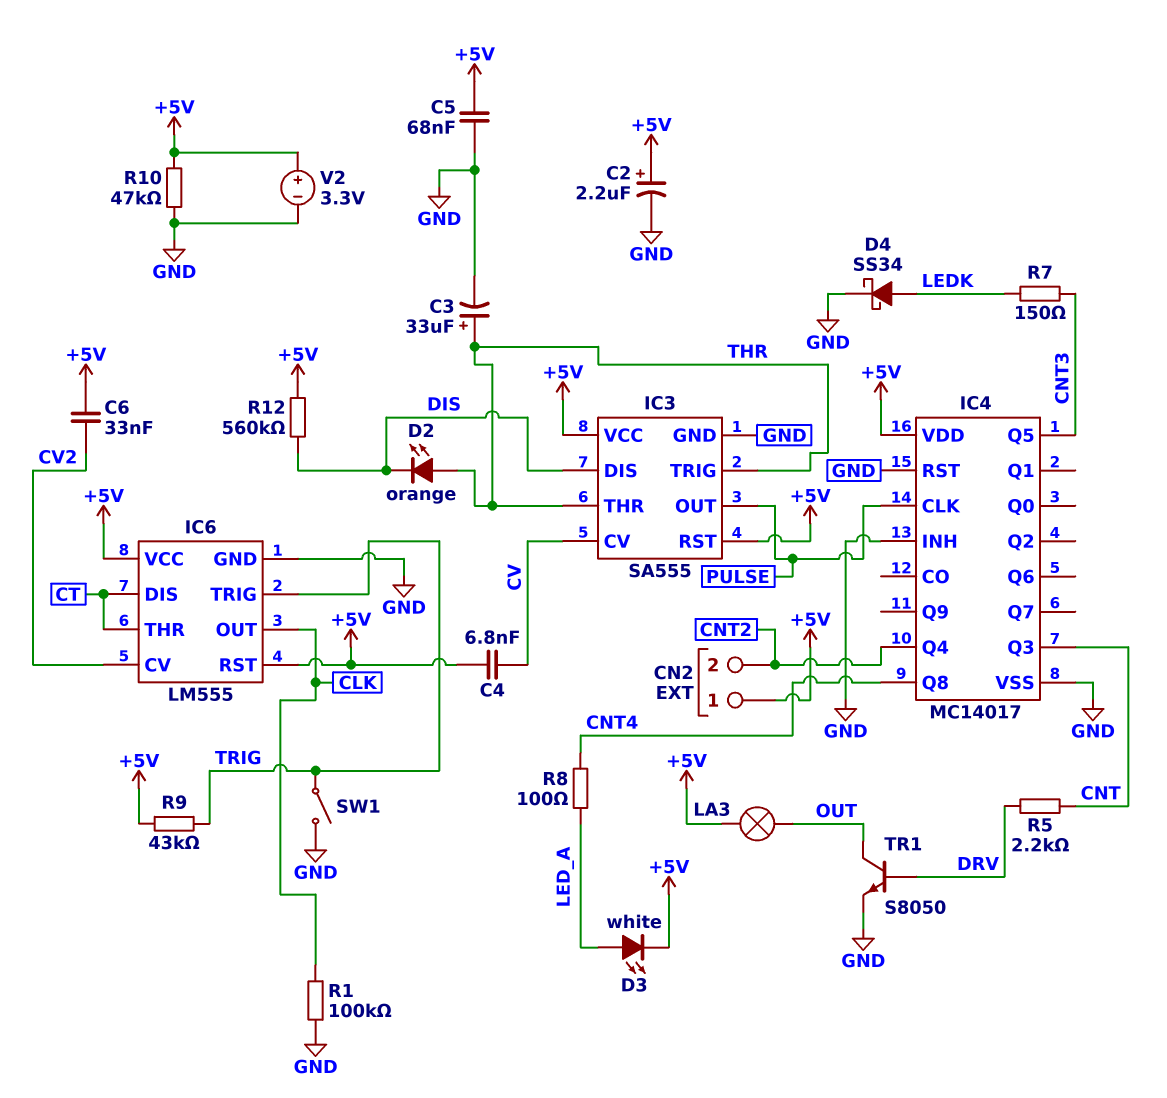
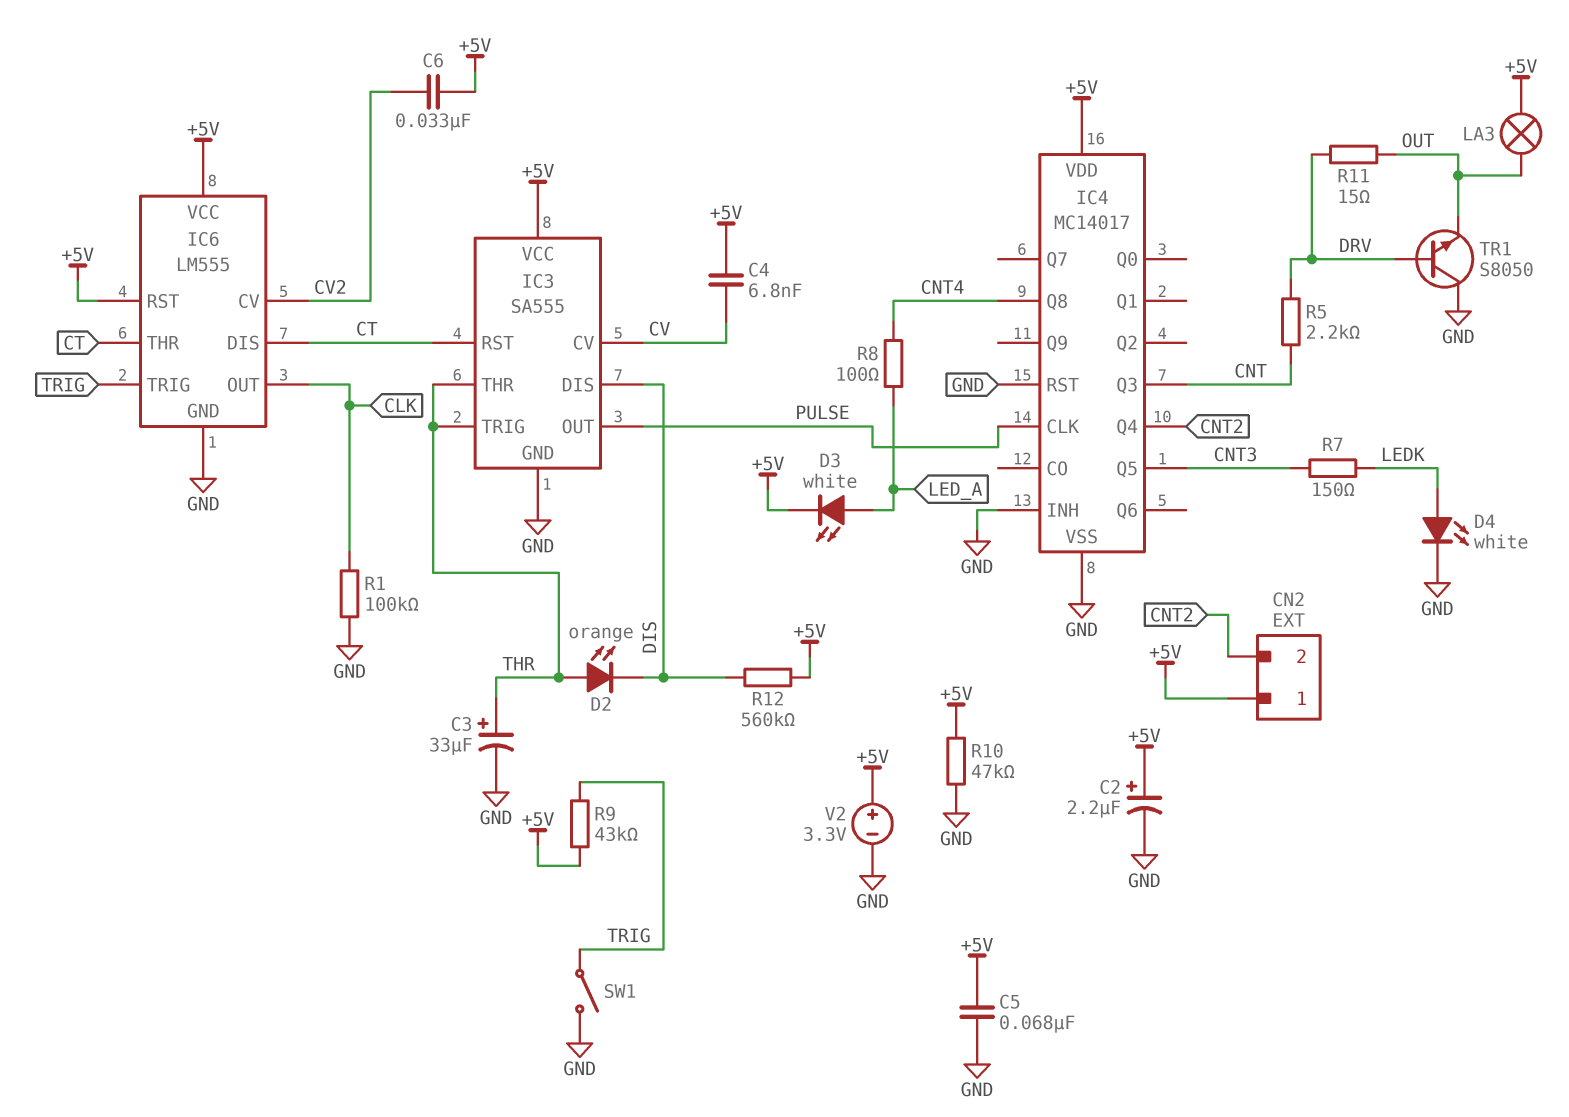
D4: schottky SS34 (A LEDK, K GND) -> LED white (A LEDK, K GND)
IC3 pin RST: +5V -> CT
R11: none -> 15 (DRV, OUT)
TR1: NPN S8050 (B DRV, C OUT, E GND) -> NPN S8050 (B DRV, C GND, E OUT)

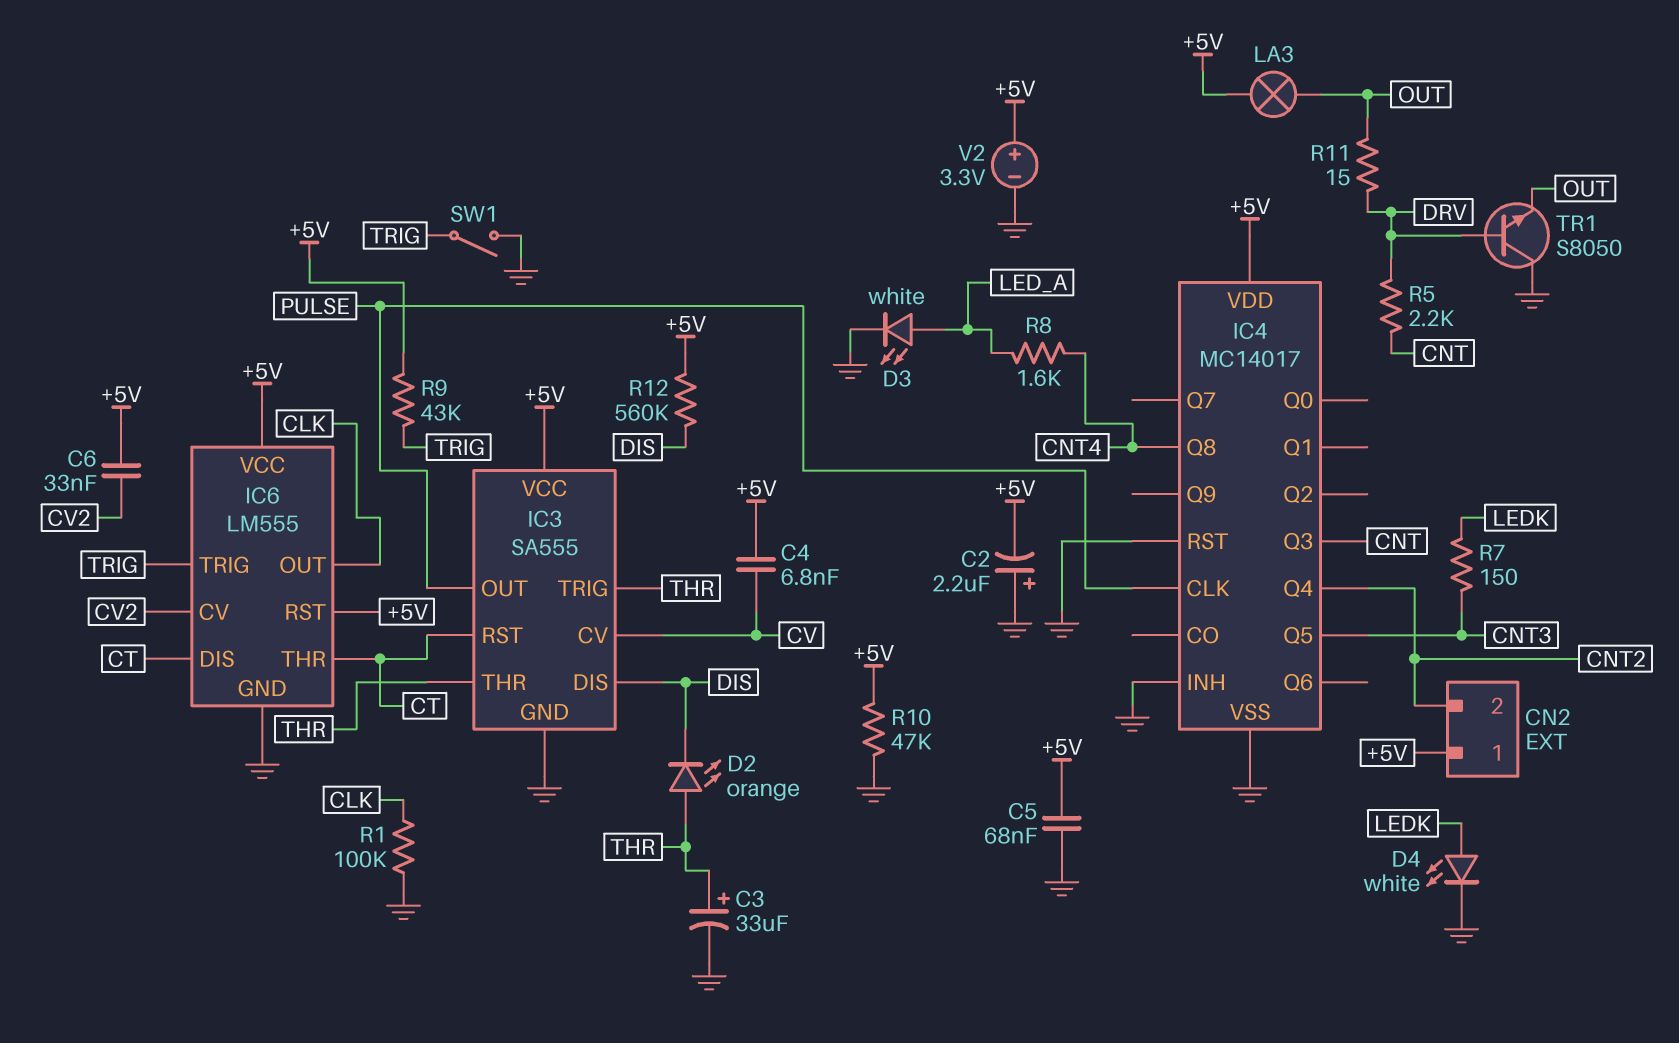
C2: 2.2uF (plus +5V, minus GND) -> 2.2uF (plus GND, minus +5V)
D3: LED white (A LED_A, K +5V) -> LED white (A LED_A, K GND)
R8: 100 (CNT4, LED_A) -> 1.6k (CNT4, LED_A)

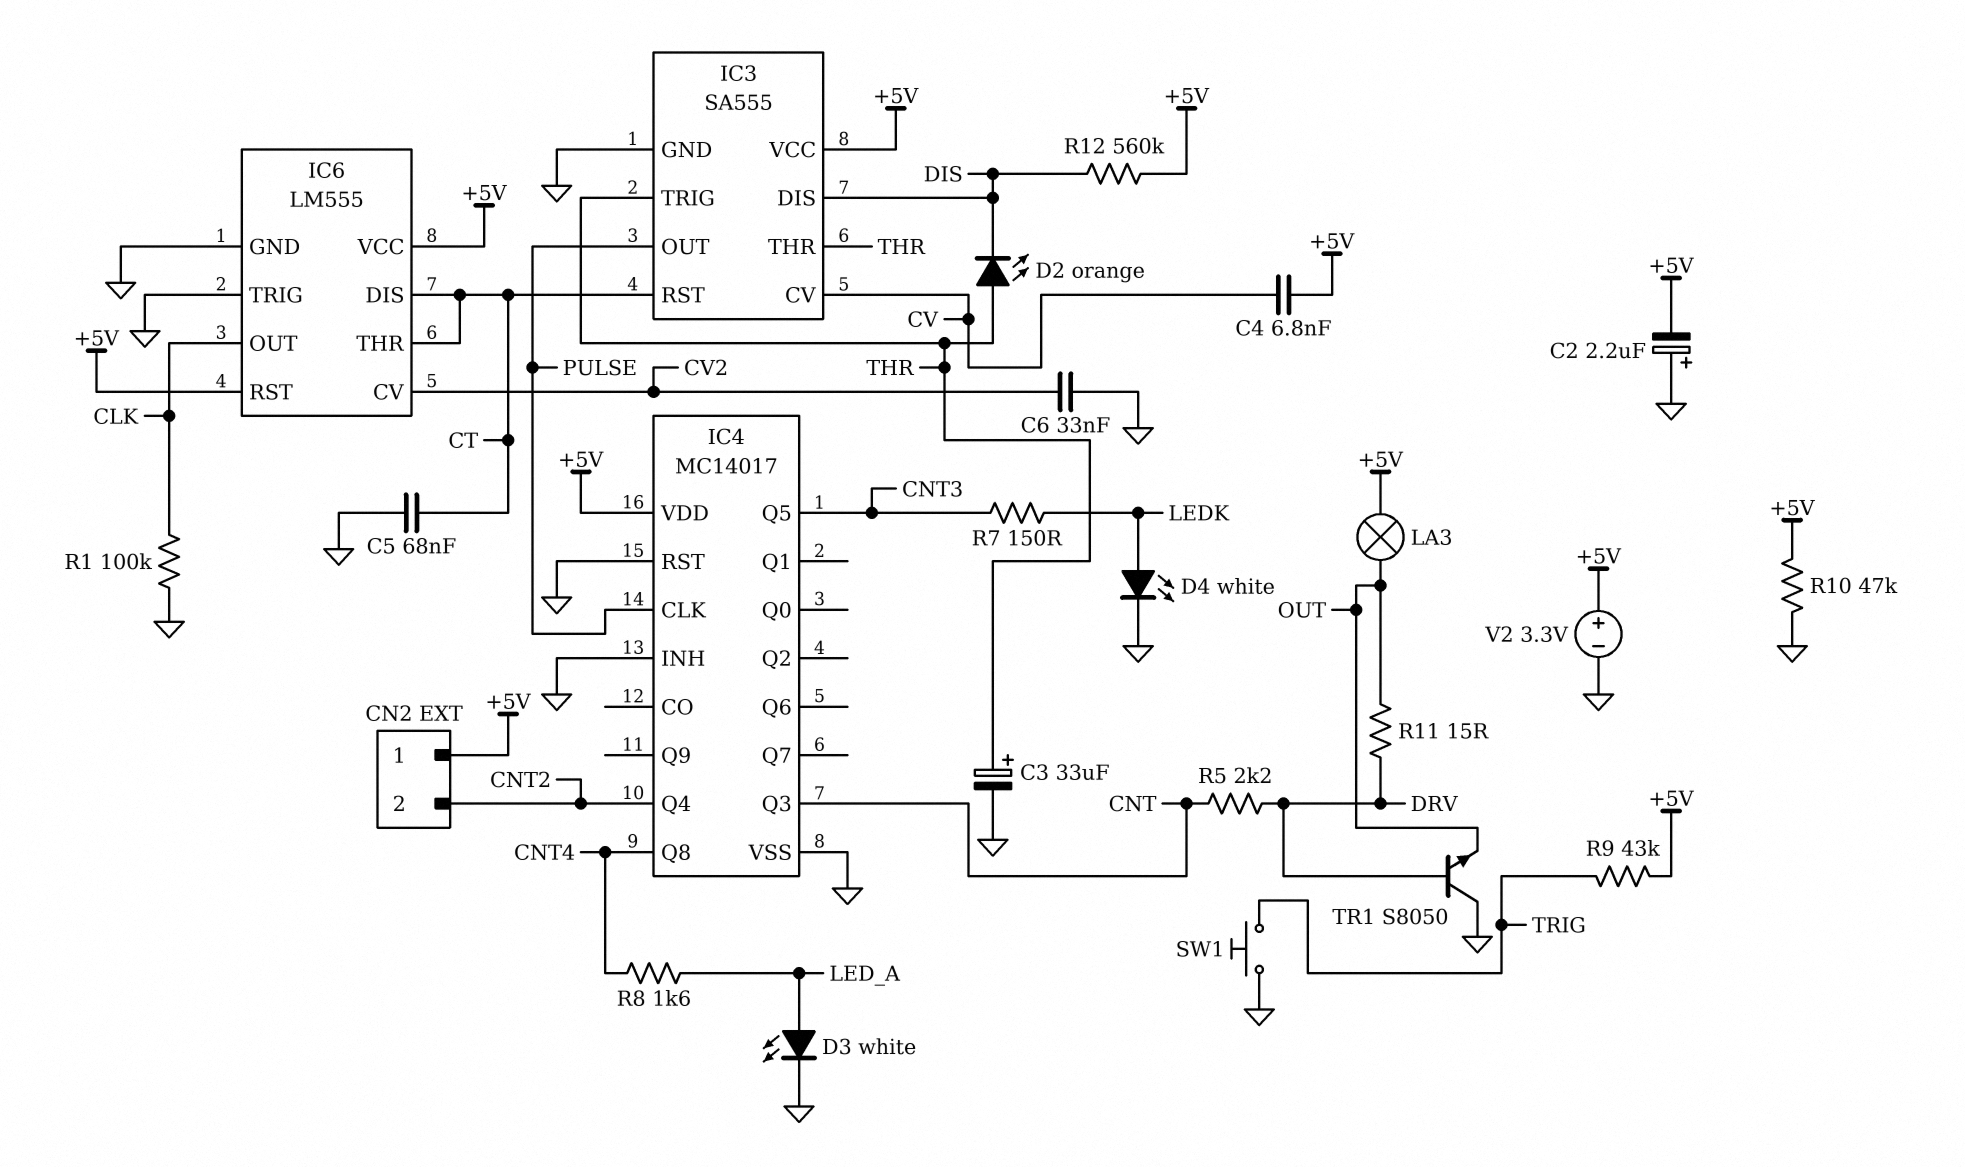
C5: 68nF (+5V, GND) -> 68nF (CT, GND)
C6: 33nF (+5V, CV2) -> 33nF (CV2, GND)
IC6 pin TRIG: TRIG -> GND
SW1: switch (GND, TRIG) -> button (GND, TRIG)

